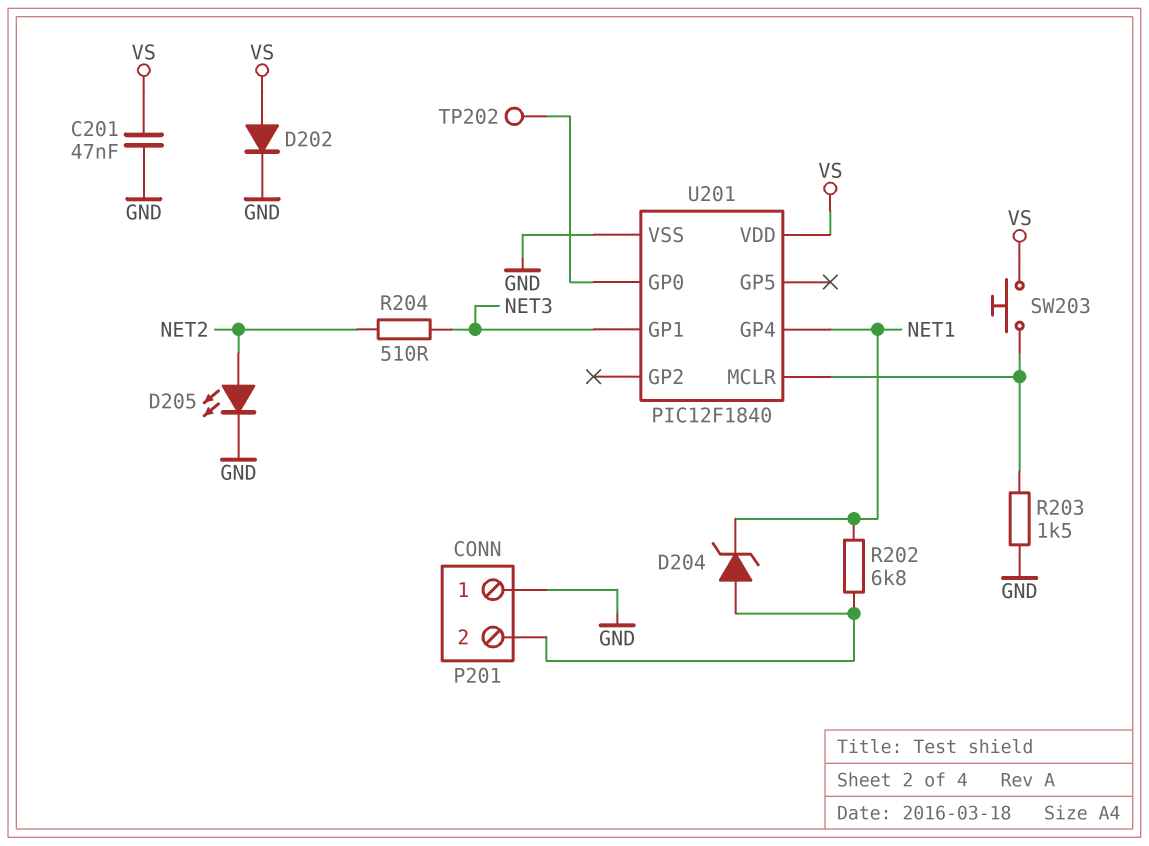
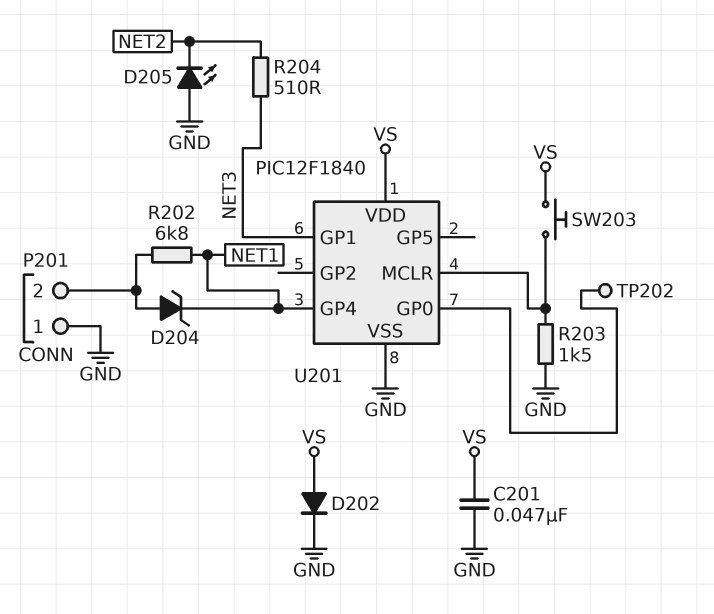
D205: LED (A NET2, K GND) -> LED (A GND, K NET2)

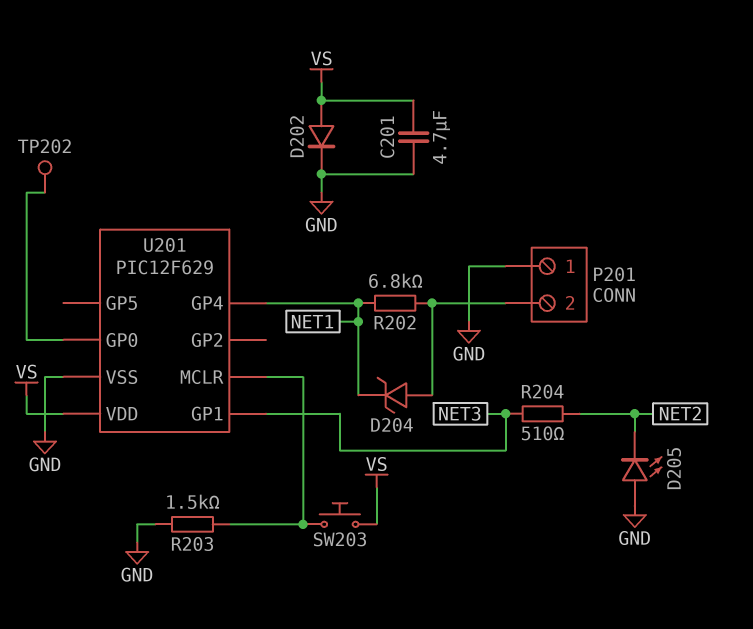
C201: 47nF (GND, VS) -> 4.7uF (GND, VS)
U201: PIC12F1840 -> PIC12F629

